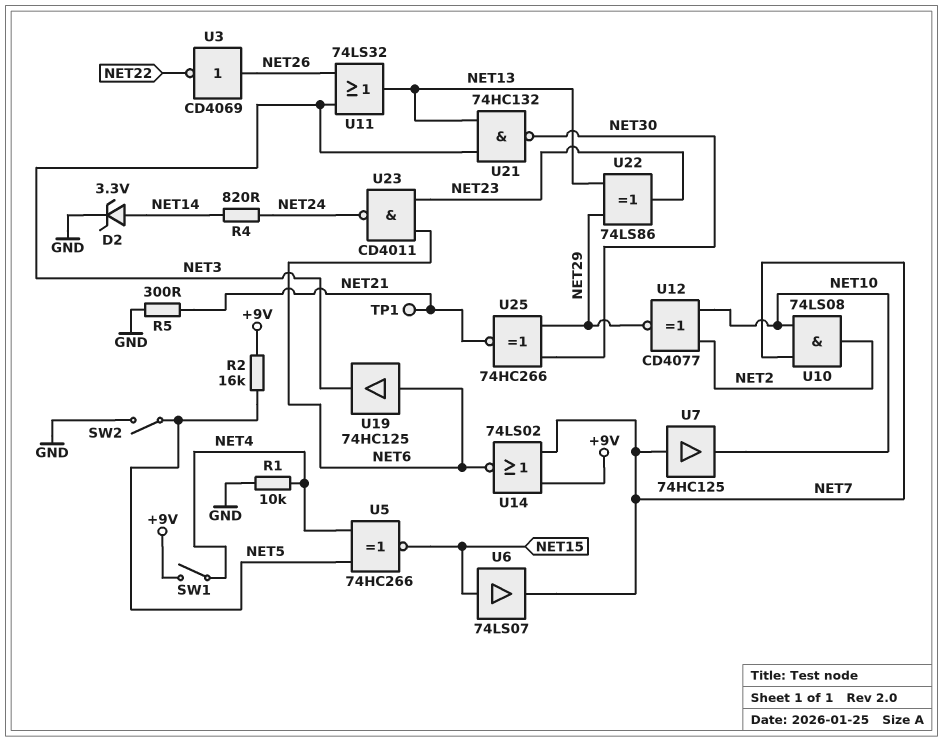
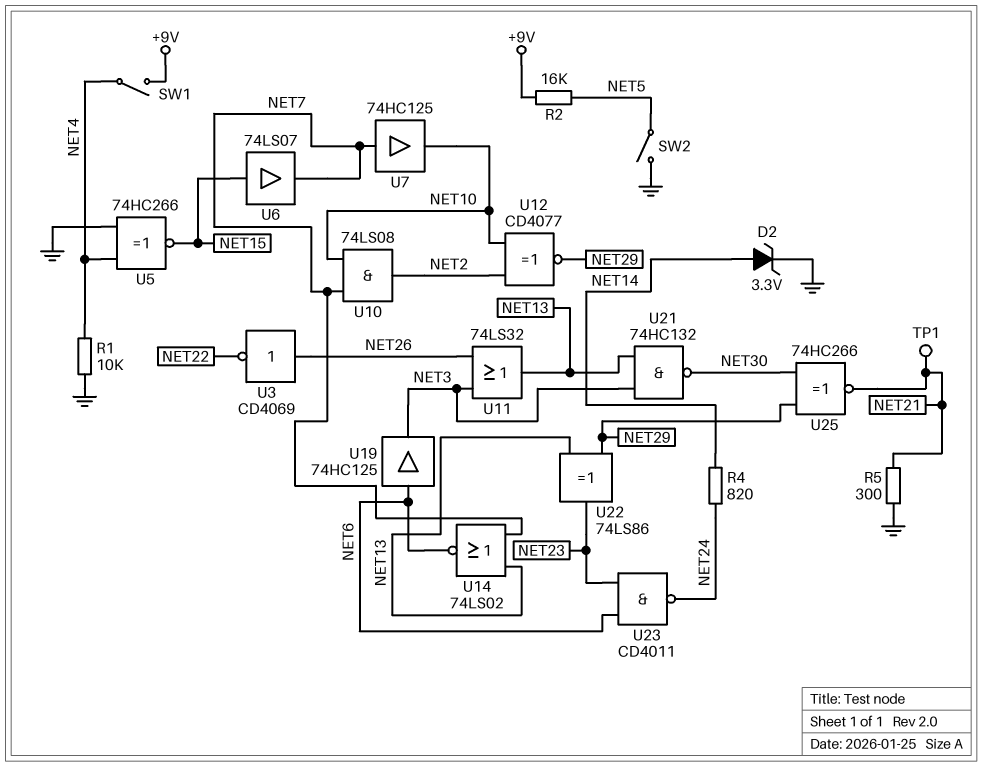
U5: XNOR 74HC266 (in NET4, in NET5, out NET15) -> XNOR 74HC266 (in GND, in NET4, out NET15)
U14: NOR 74LS02 (in +9V, in NET7, out NET6) -> NOR 74LS02 (in NET7, in NET13, out NET6)

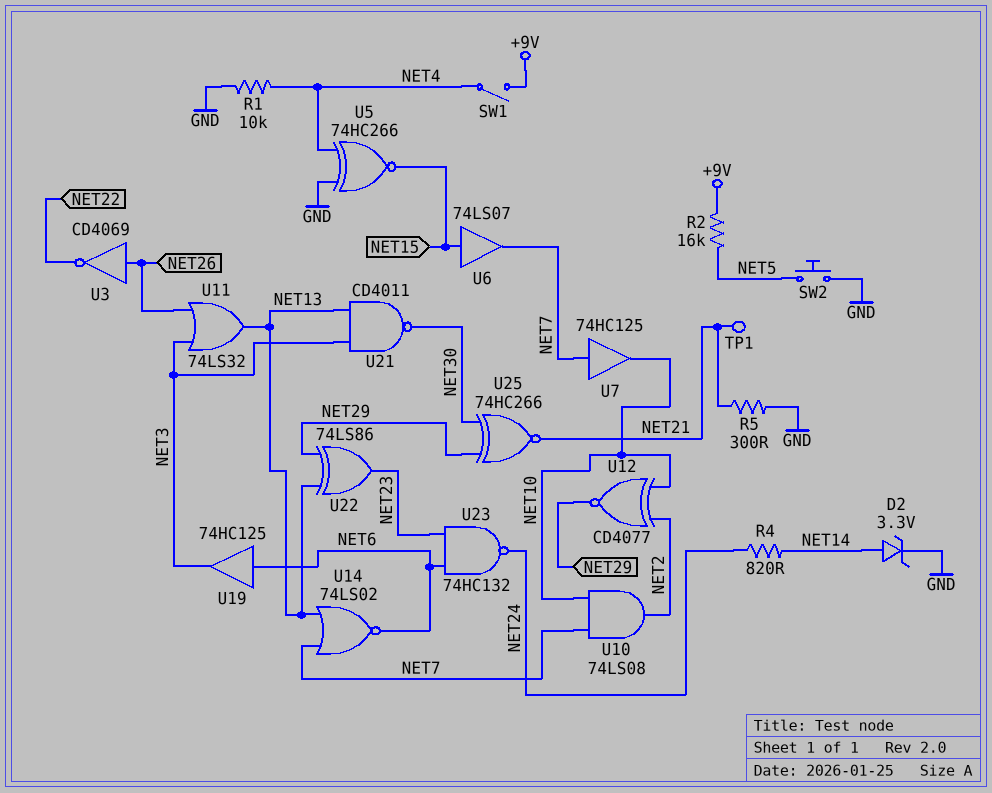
SW2: switch (GND, NET5) -> button (GND, NET5)
U21: NAND 74HC132 (in NET3, in NET13, out NET30) -> NAND CD4011 (in NET3, in NET13, out NET30)
U23: NAND CD4011 (in NET6, in NET23, out NET24) -> NAND 74HC132 (in NET6, in NET23, out NET24)

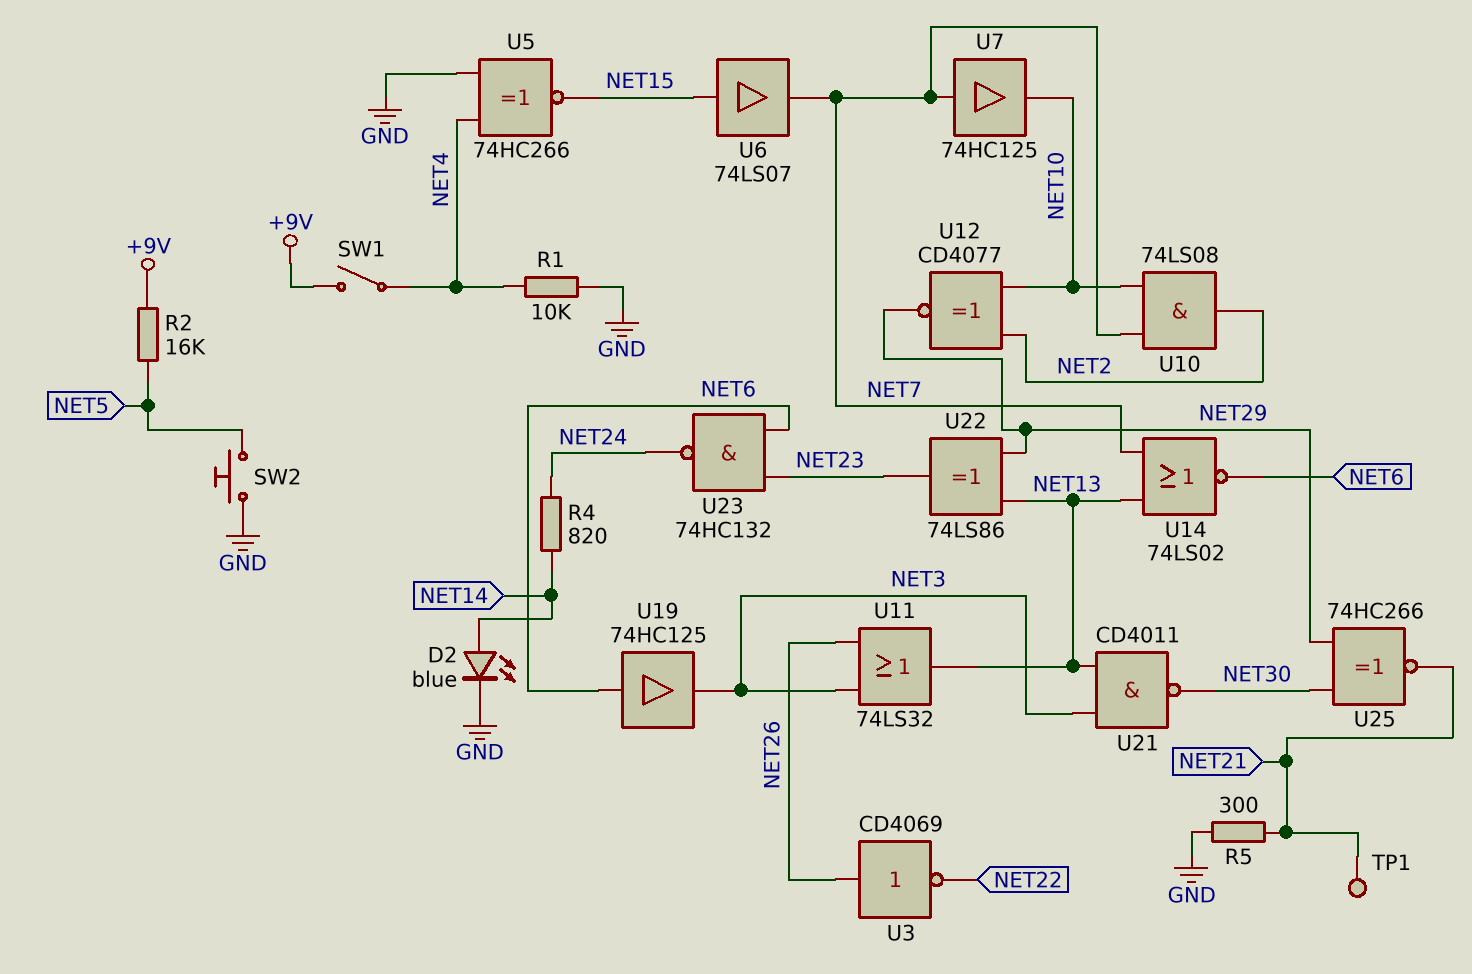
D2: zener 3.3V (A NET14, K GND) -> LED blue (A NET14, K GND)

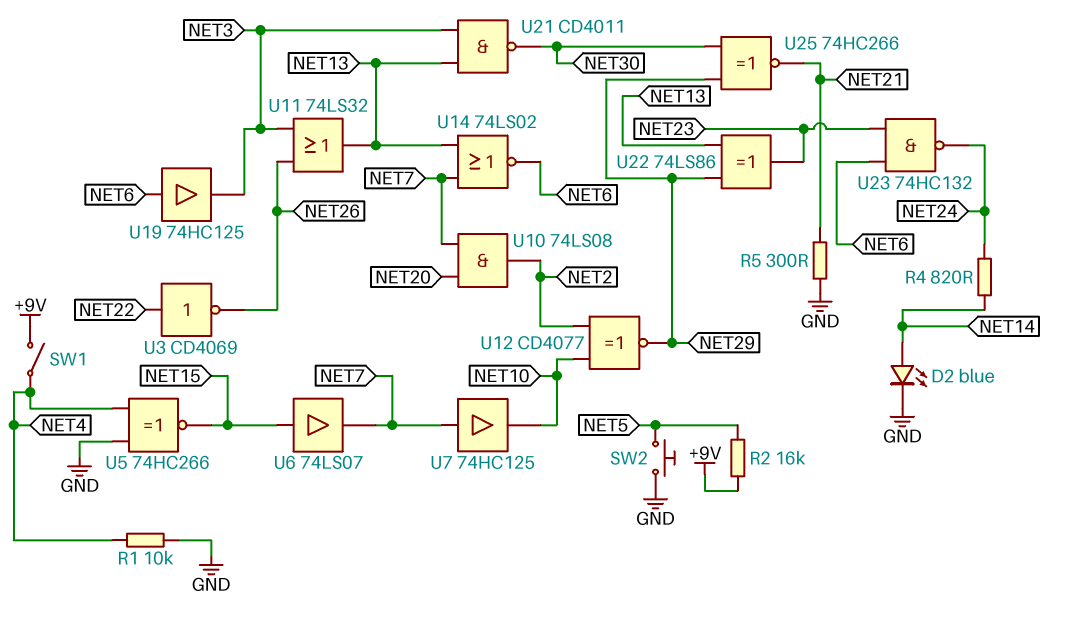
TP1: test point (NET21) -> none
U3: NOT CD4069 (in NET26, out NET22) -> NOT CD4069 (in NET22, out NET26)
U10: AND 74LS08 (in NET7, in NET10, out NET2) -> AND 74LS08 (in NET7, in NET20, out NET2)

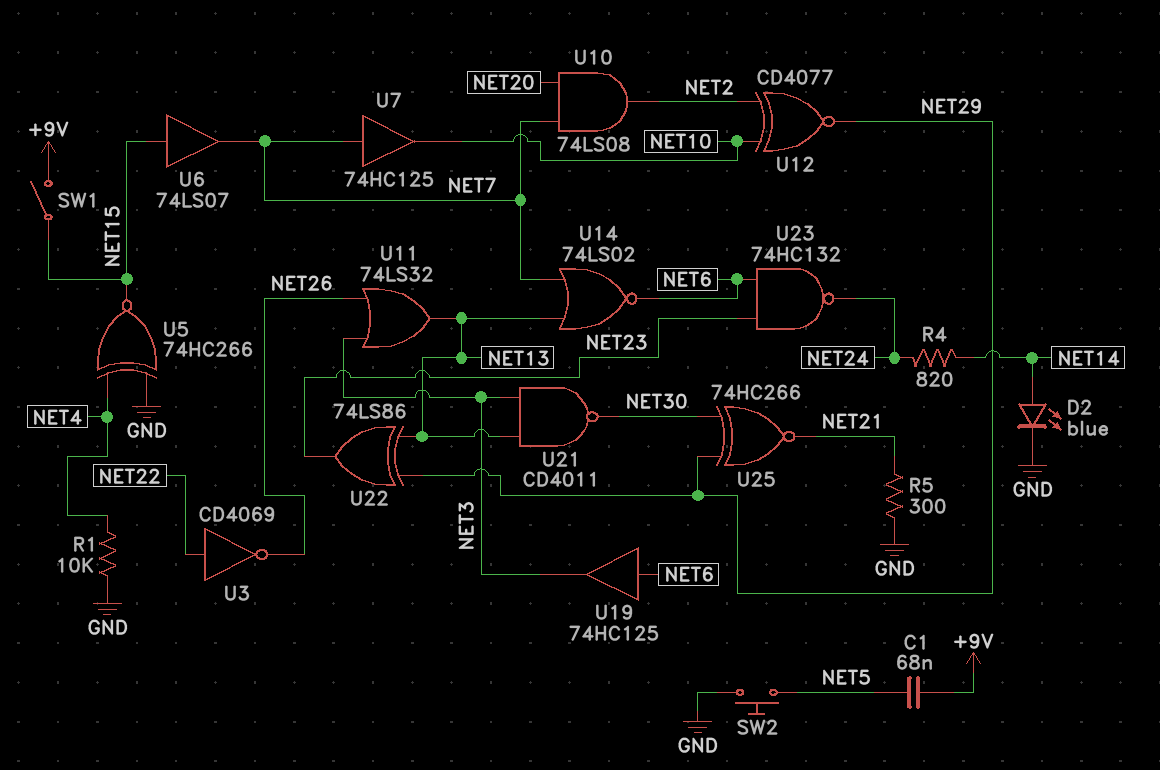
C1: none -> 68nF (+9V, NET5)
R2: 16k (+9V, NET5) -> none
SW1: switch (+9V, NET4) -> switch (+9V, NET15)

